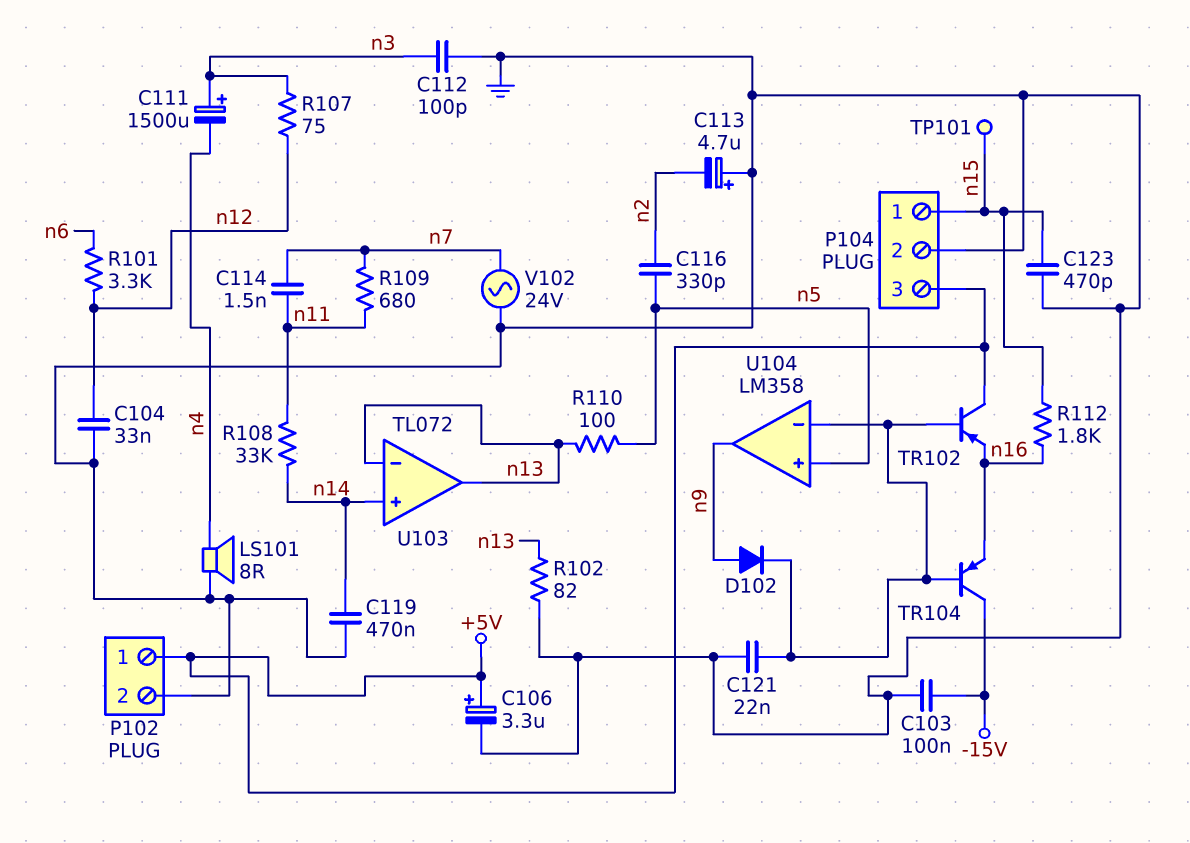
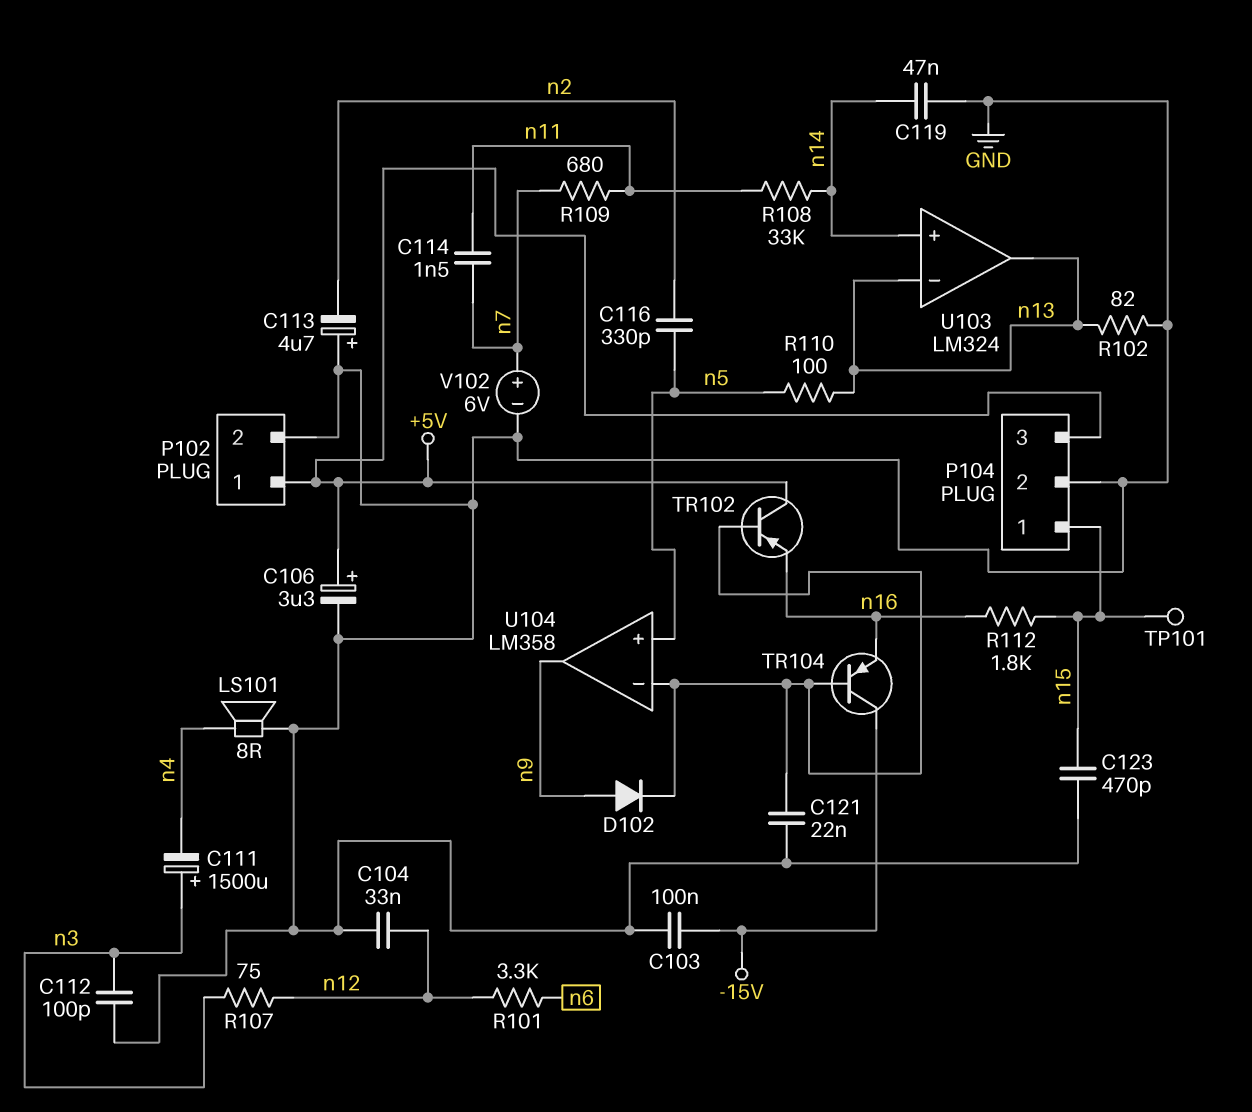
C119: 470nF (GND, n14) -> 47nF (GND, n14)
U103: TL072 -> LM324
V102: AC 24V (GND, n7) -> 6V (plus n7, minus GND)

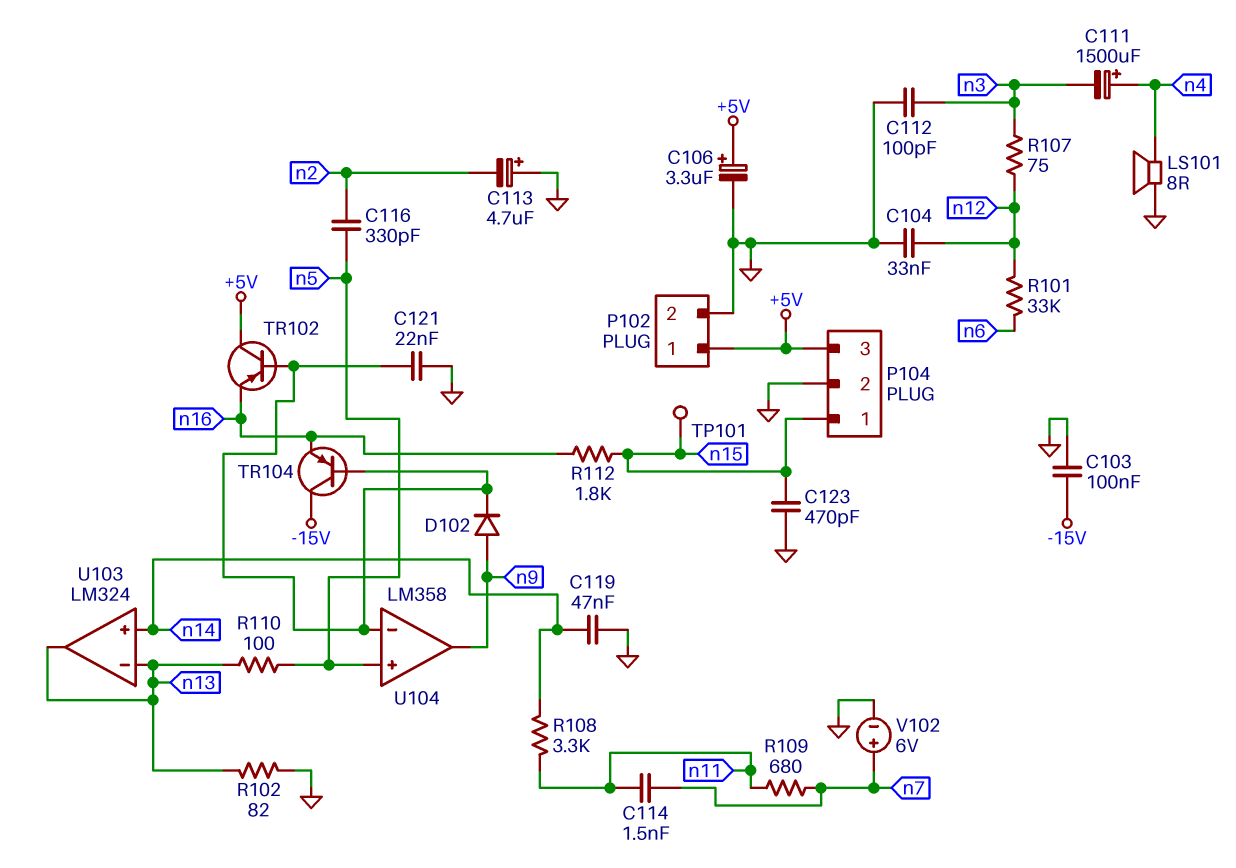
C111: 1500uF (plus n3, minus n4) -> 1500uF (plus n4, minus n3)
R101: 3.3k (n6, n12) -> 33k (n6, n12)
R108: 33k (n11, n14) -> 3.3k (n11, n14)

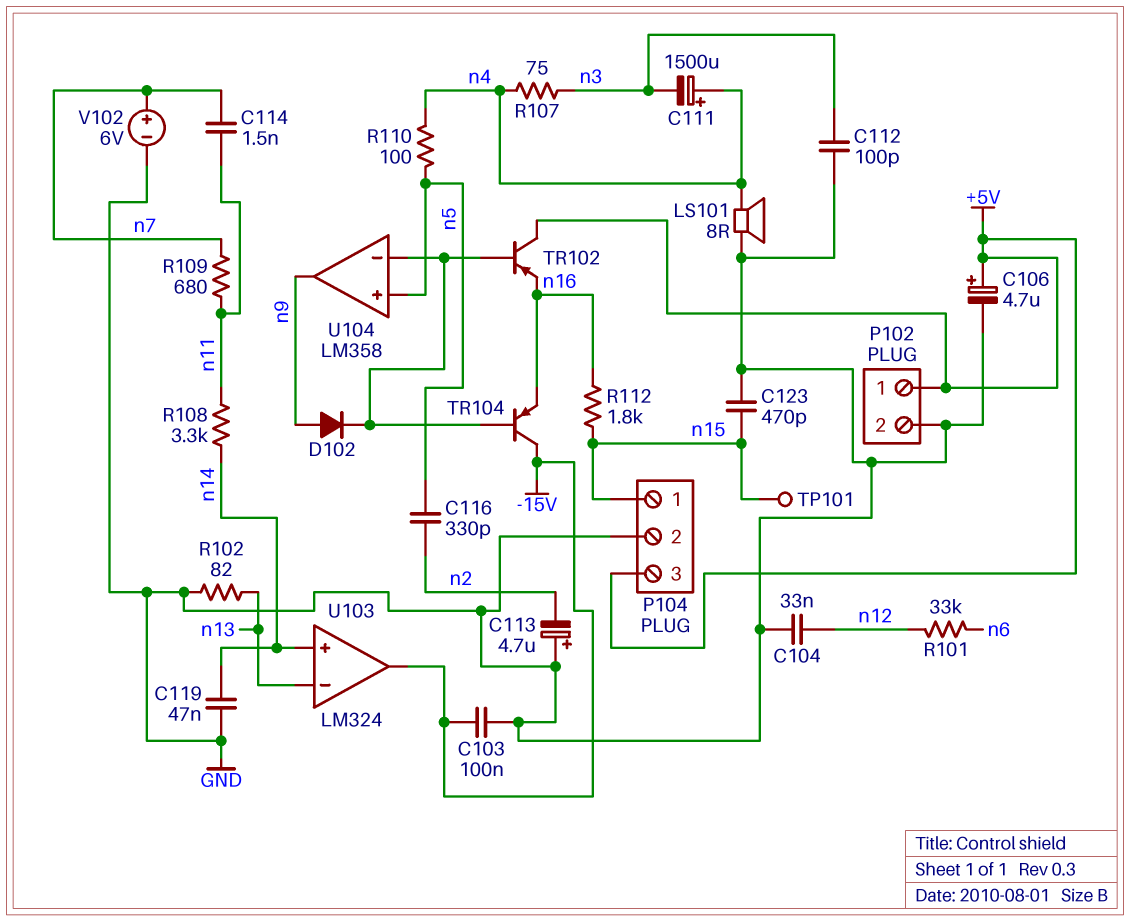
C106: 3.3uF (plus +5V, minus GND) -> 4.7uF (plus +5V, minus GND)
C121: 22nF (GND, U104/in-) -> none
R107: 75 (n3, n12) -> 75 (n3, n4)
R110: 100 (n5, n13) -> 100 (n4, n5)
U103 pin out: n13 -> -15V

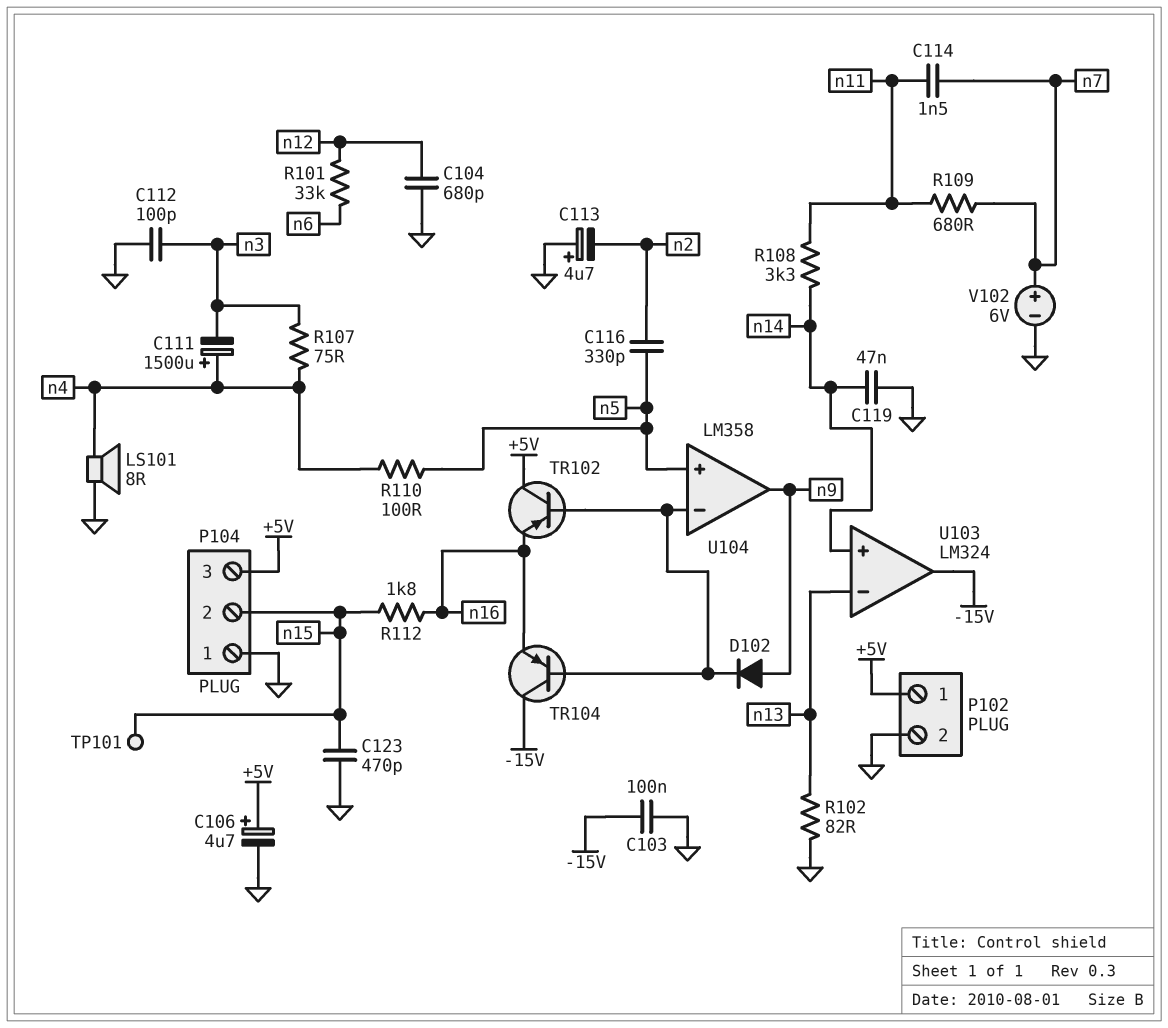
C104: 33nF (GND, n12) -> 680pF (GND, n12)
P104 pin 1: n15 -> GND
P104 pin 2: GND -> n15

